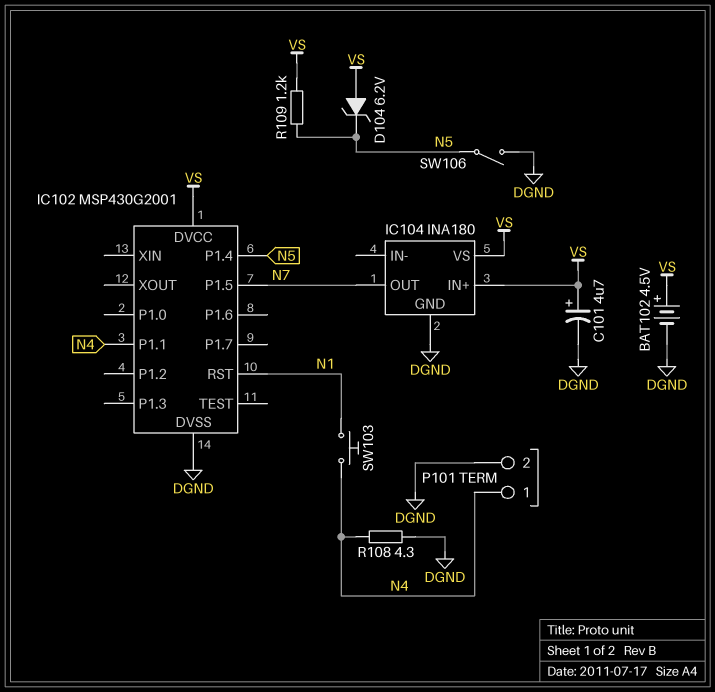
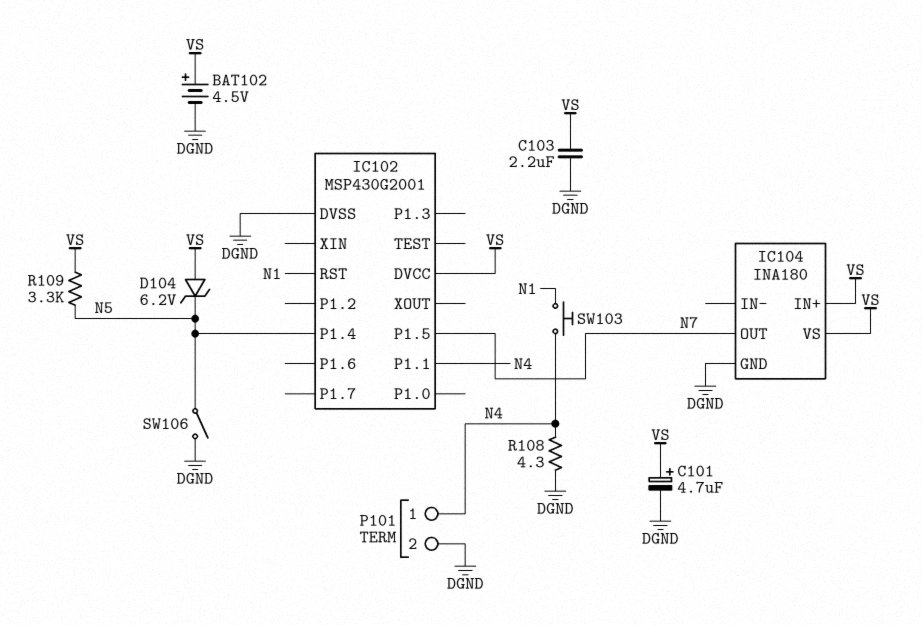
C103: none -> 2.2uF (DGND, VS)
R109: 1.2k (N5, VS) -> 3.3k (N5, VS)

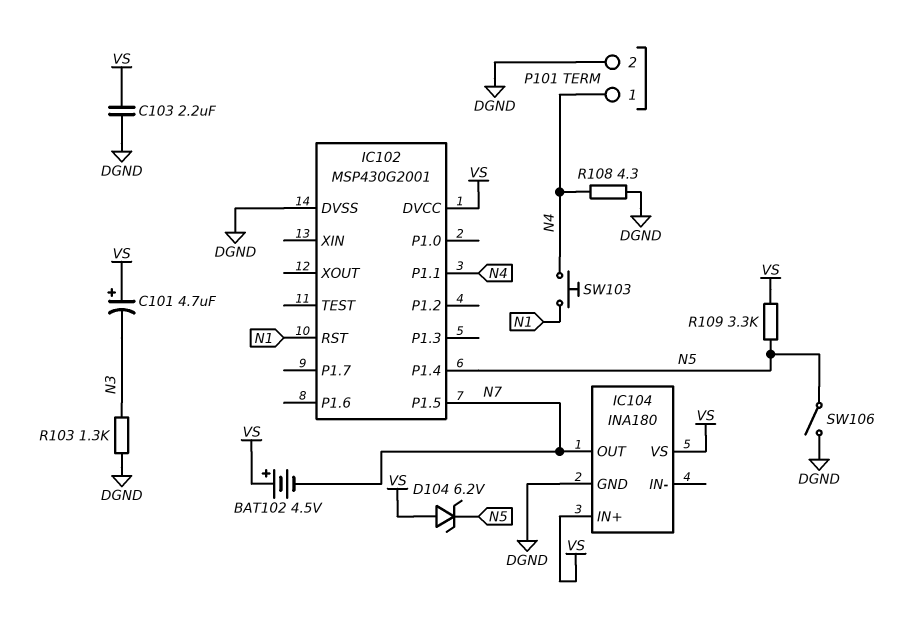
BAT102: 4.5V (plus VS, minus DGND) -> 4.5V (plus VS, minus N7)
C101: 4.7uF (plus VS, minus DGND) -> 4.7uF (plus VS, minus N3)
R103: none -> 1.3k (DGND, N3)

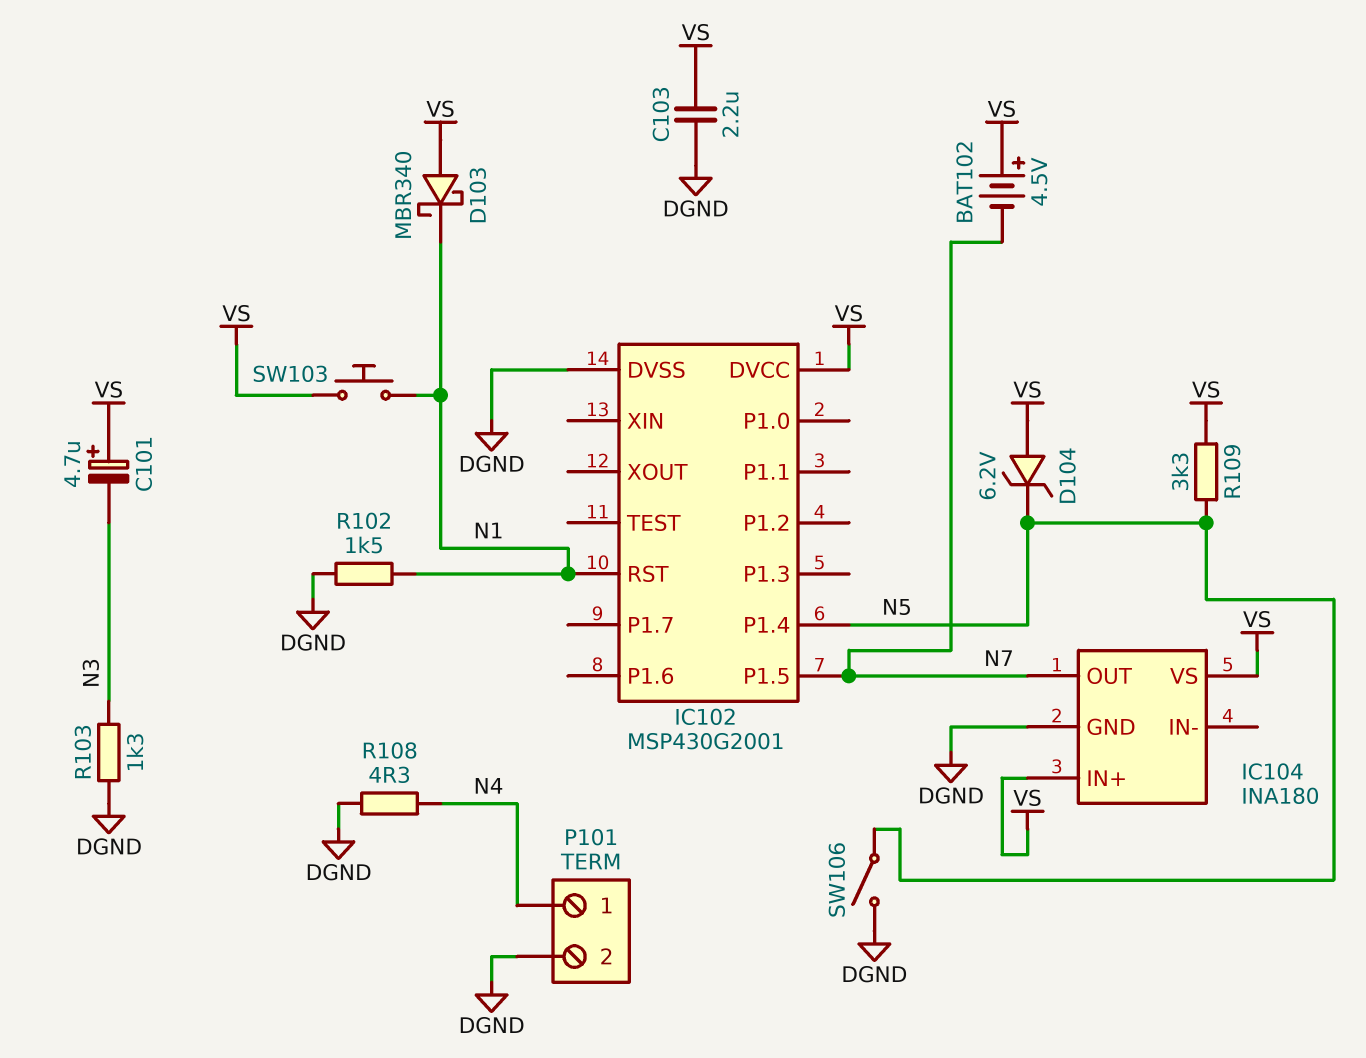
D103: none -> schottky MBR340 (A VS, K N1)
IC102 pin P1.1: N4 -> none
R102: none -> 1.5k (DGND, N1)
SW103: button (N1, N4) -> button (N1, VS)

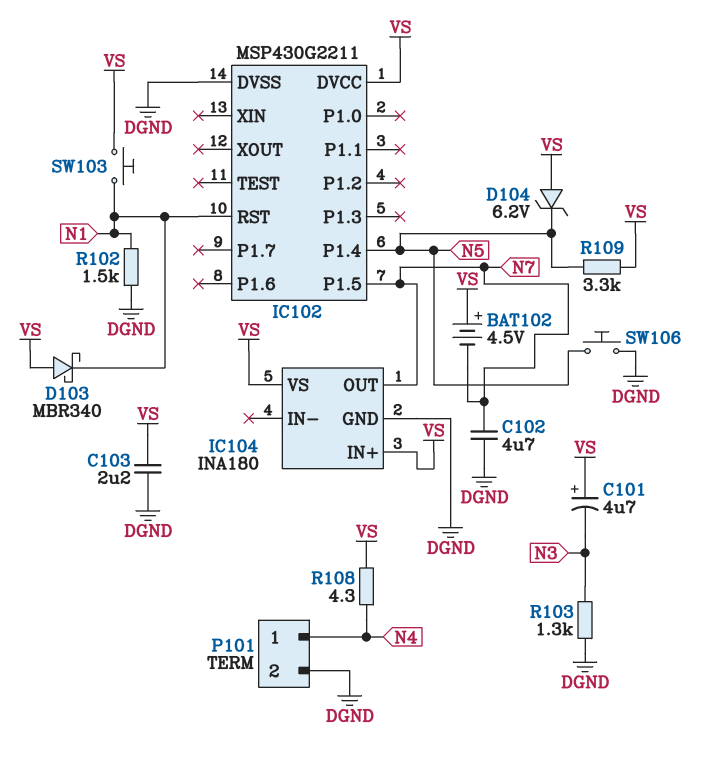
C102: none -> 4.7uF (DGND, N7)
IC102: MSP430G2001 -> MSP430G2211
R108: 4.3 (DGND, N4) -> 4.3 (N4, VS)
SW106: switch (DGND, N5) -> button (DGND, N5)

